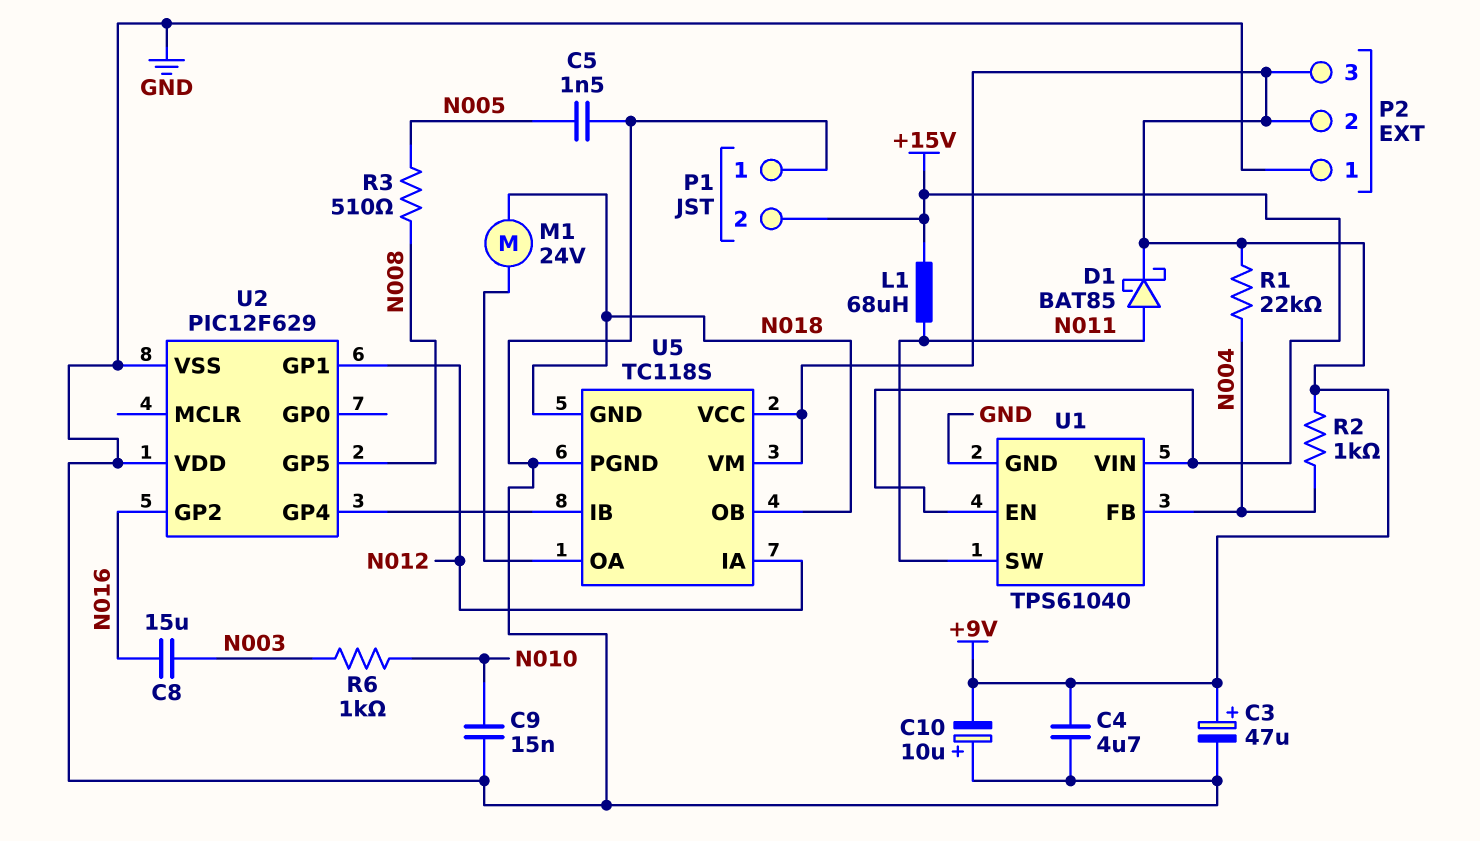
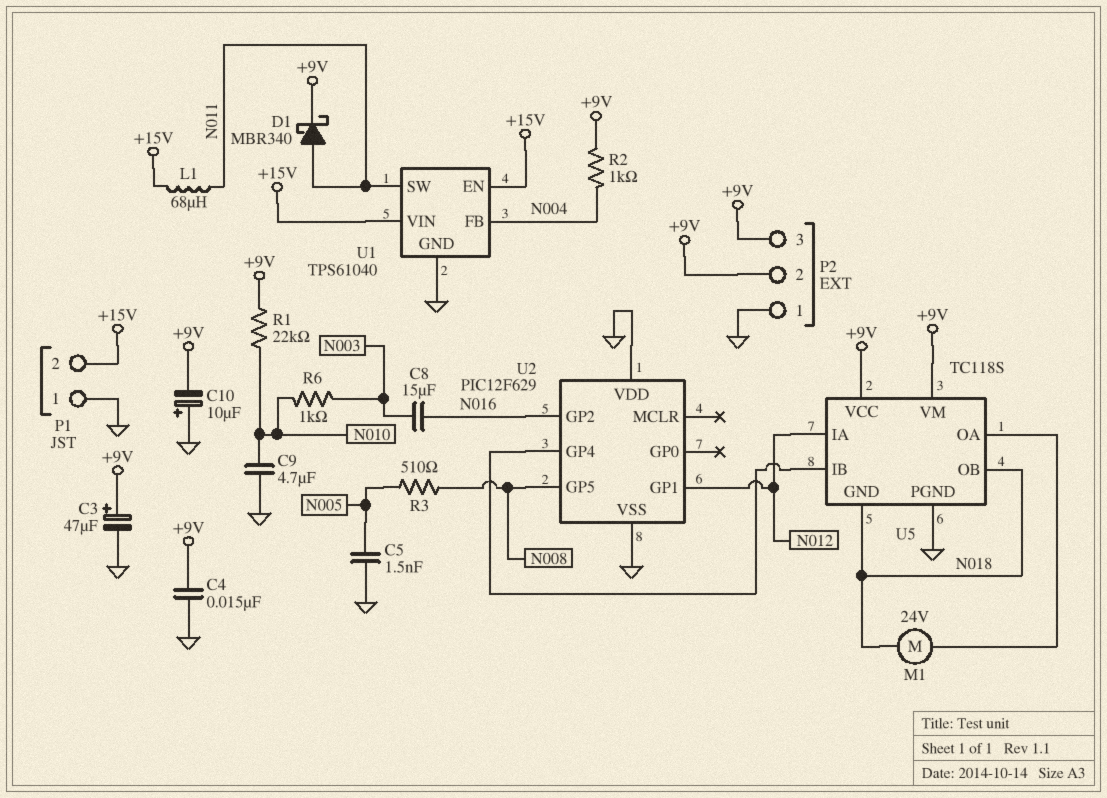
C4: 4.7uF (+9V, GND) -> 15nF (+9V, GND)
C9: 15nF (GND, N010) -> 4.7uF (GND, N010)
D1: schottky BAT85 (A N011, K +9V) -> schottky MBR340 (A N011, K +9V)
R1: 22k (+9V, N004) -> 22k (+9V, N010)

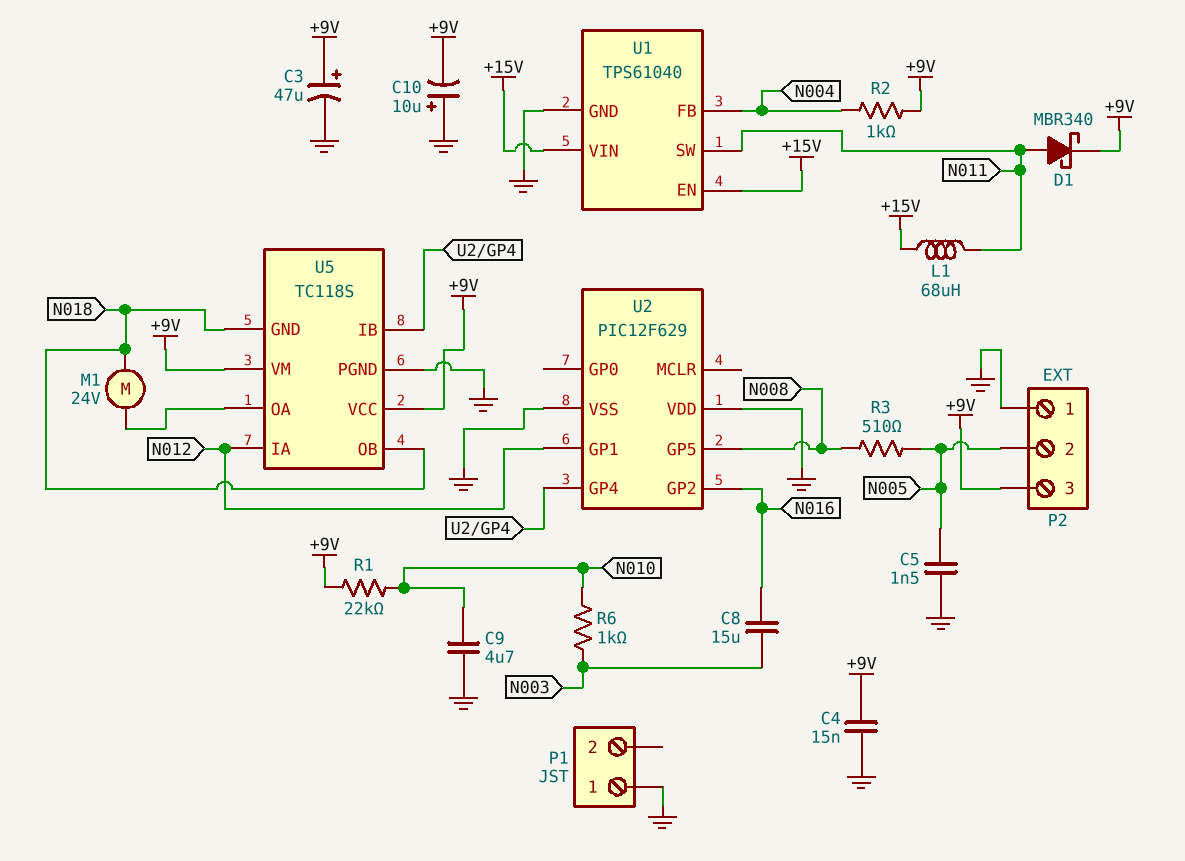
P1 pin 2: +15V -> none
P2 pin 2: +9V -> N005

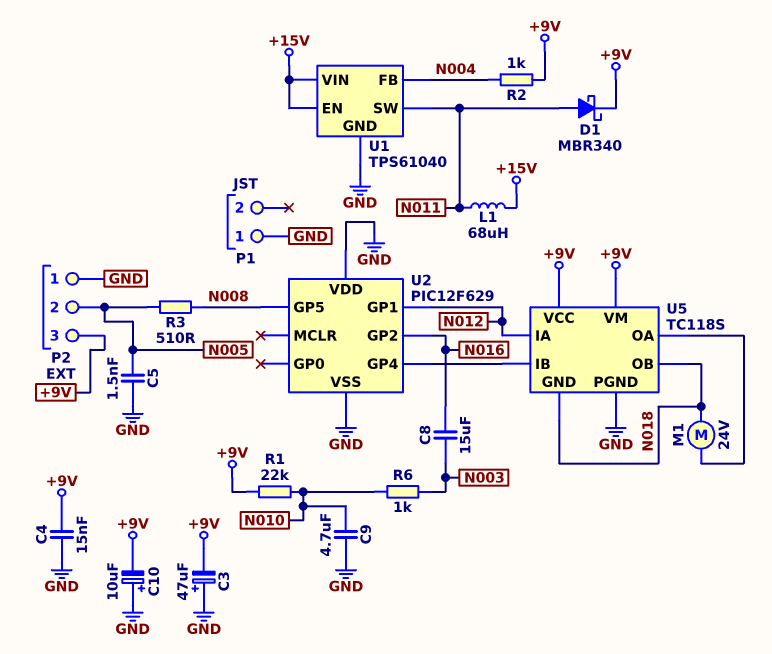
C3: 47uF (plus +9V, minus GND) -> 47uF (plus GND, minus +9V)

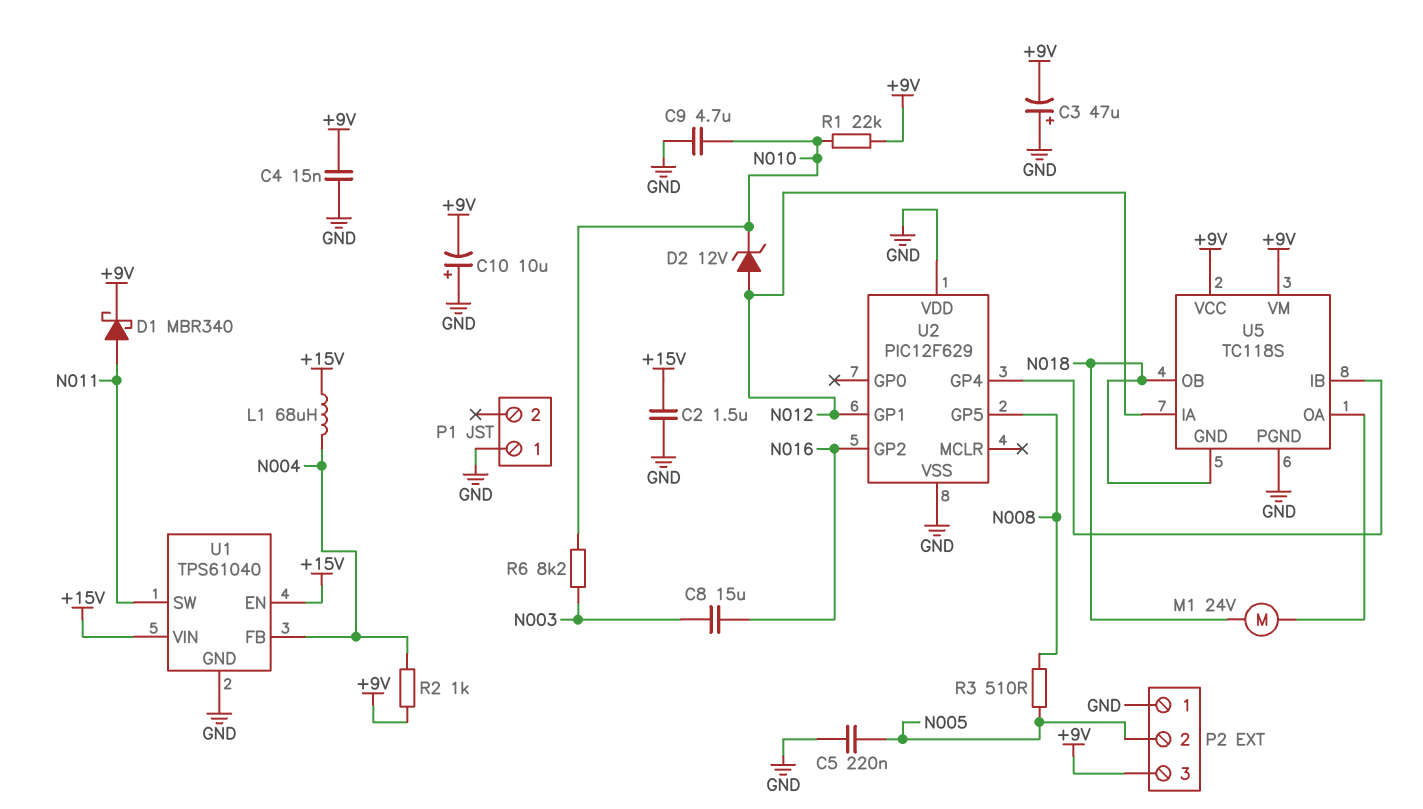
C2: none -> 1.5uF (+15V, GND)
C5: 1.5nF (GND, N005) -> 220nF (GND, N005)
D2: none -> zener 12V (A N012, K N010)
L1: 68uH (+15V, N011) -> 68uH (+15V, N004)
R6: 1k (N003, N010) -> 8.2k (N003, N010)

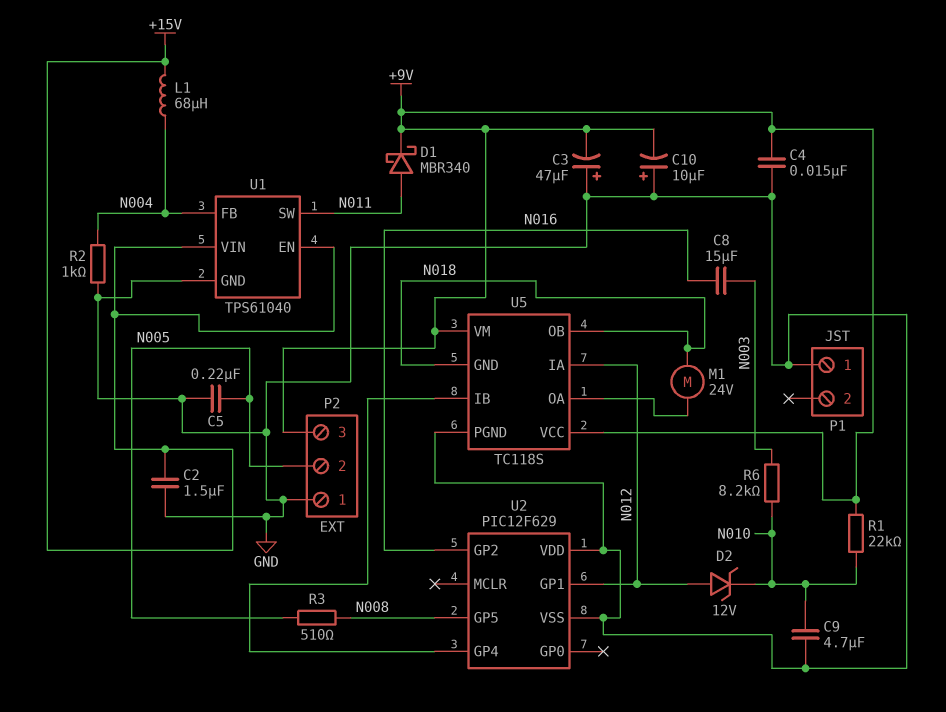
R2: 1k (+9V, N004) -> 1k (GND, N004)

